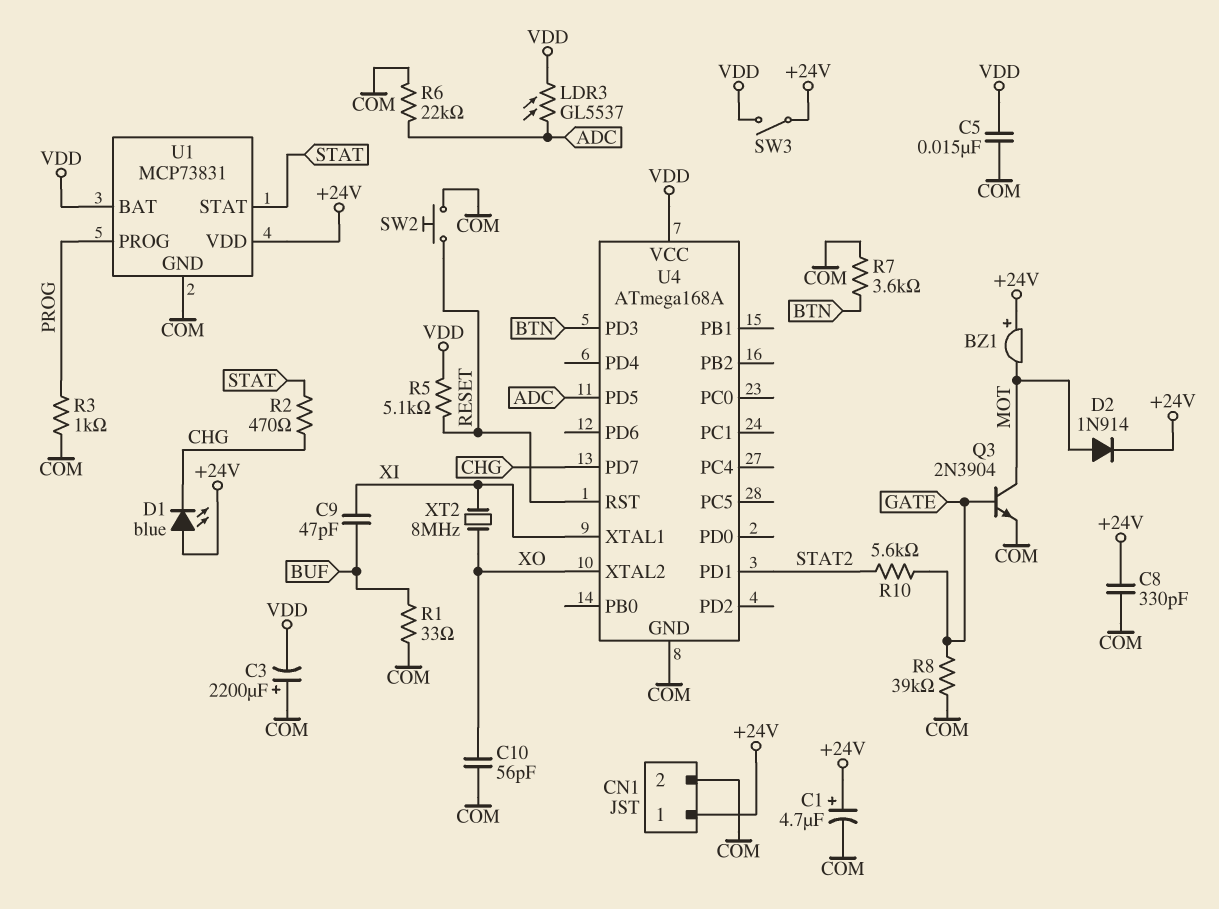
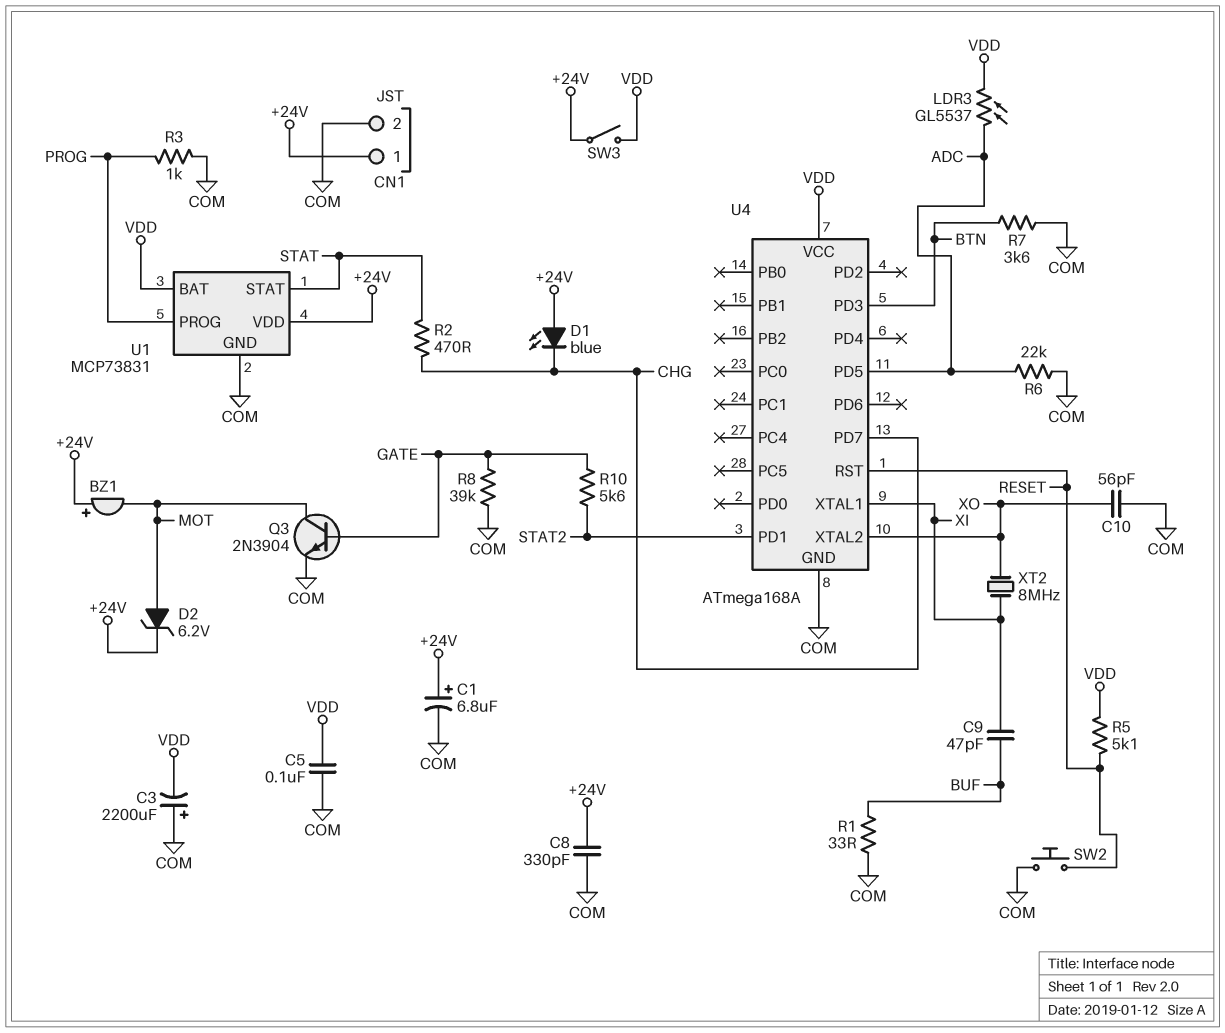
C1: 4.7uF (plus +24V, minus COM) -> 6.8uF (plus +24V, minus COM)
C5: 15nF (COM, VDD) -> 100nF (COM, VDD)
D2: diode 1N914 (A MOT, K +24V) -> zener 6.2V (A MOT, K +24V)

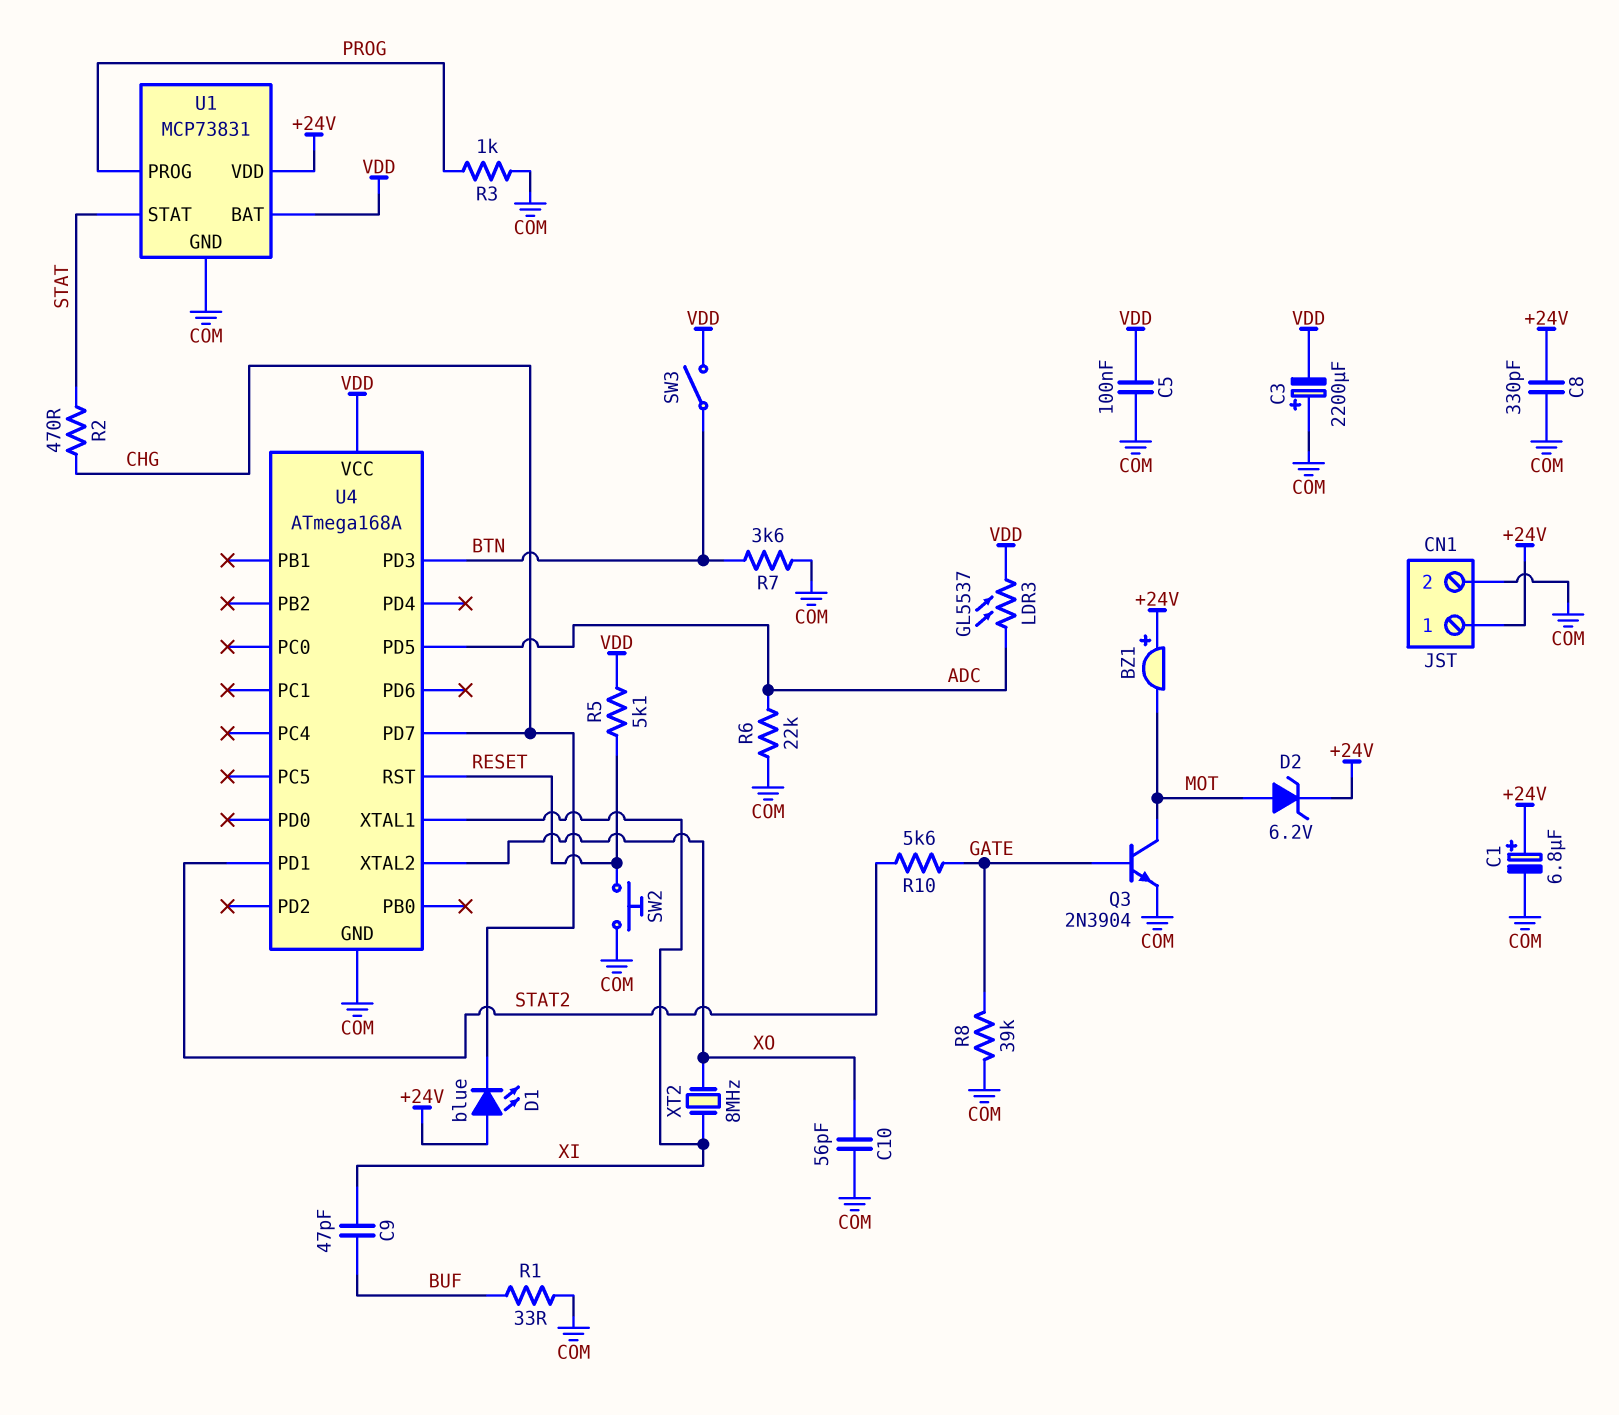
SW3: switch (+24V, VDD) -> switch (BTN, VDD)

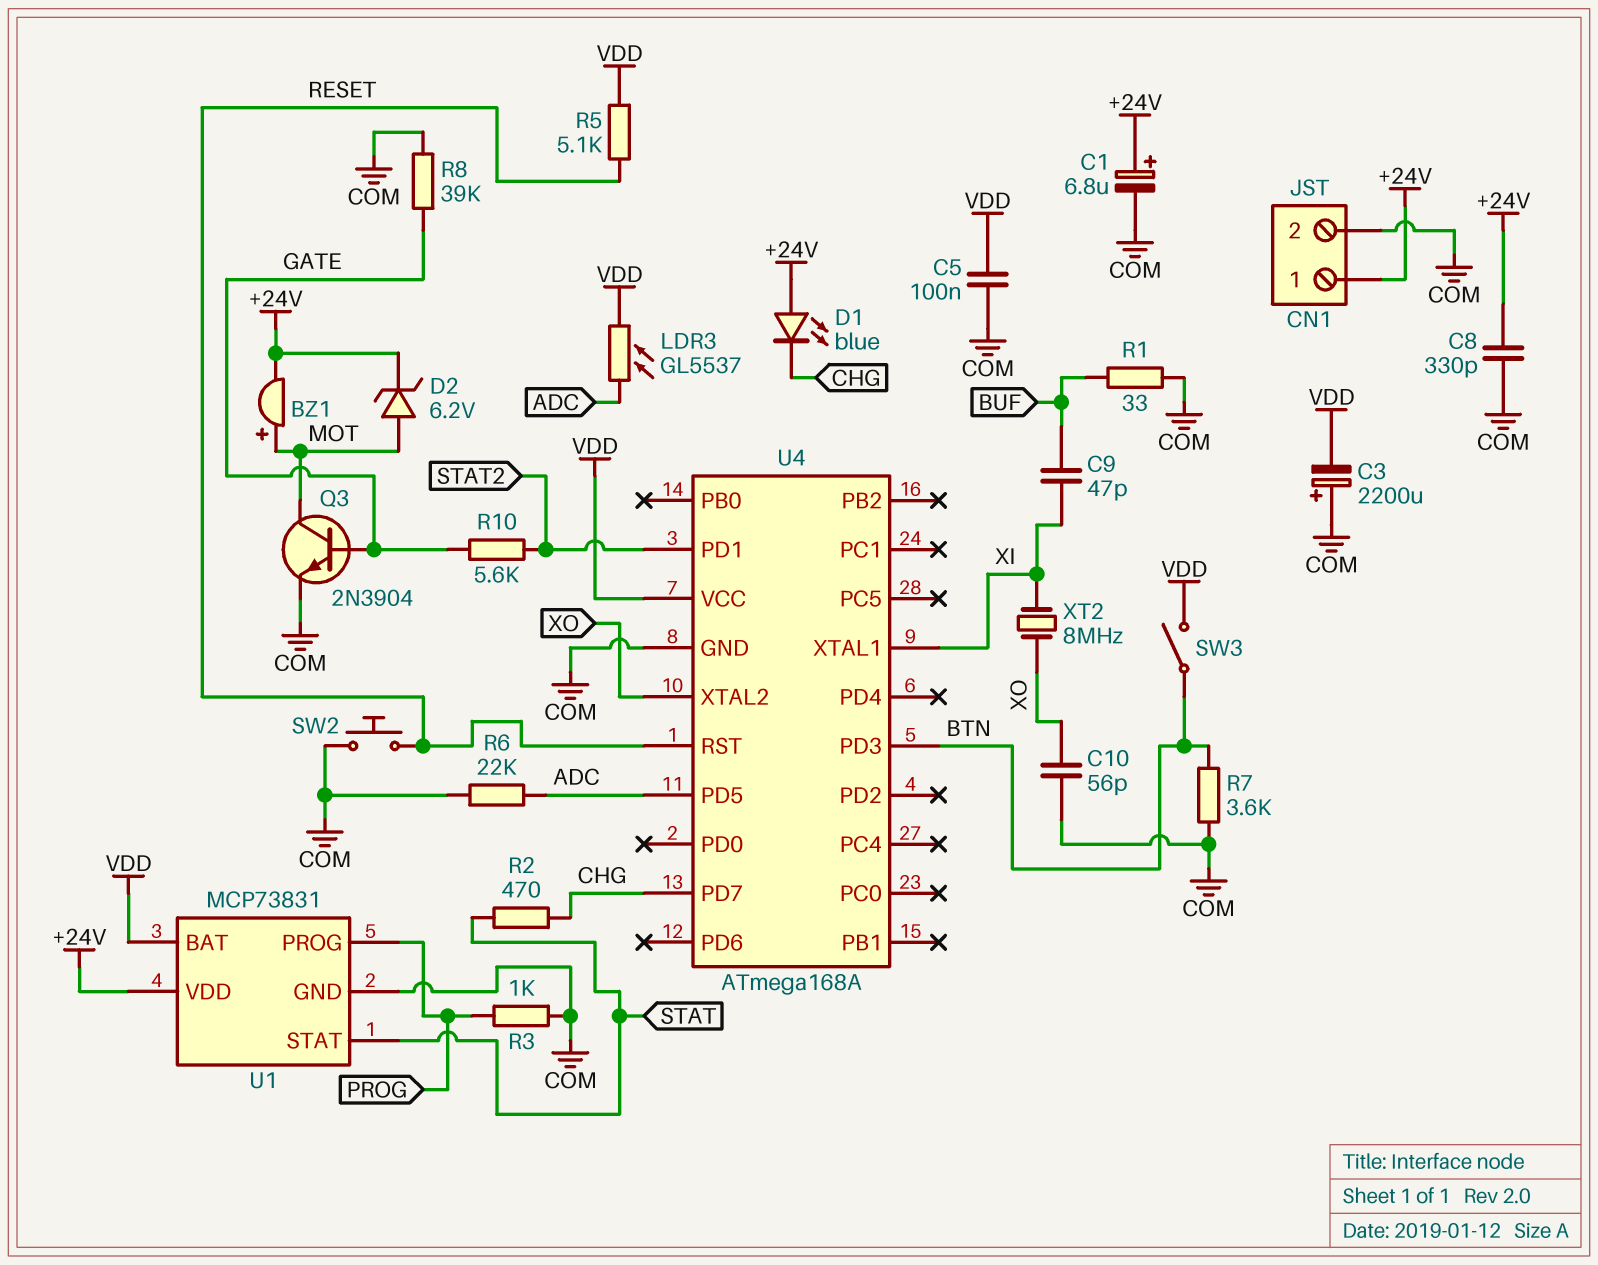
BZ1: buzzer (plus +24V, minus MOT) -> buzzer (plus MOT, minus +24V)

